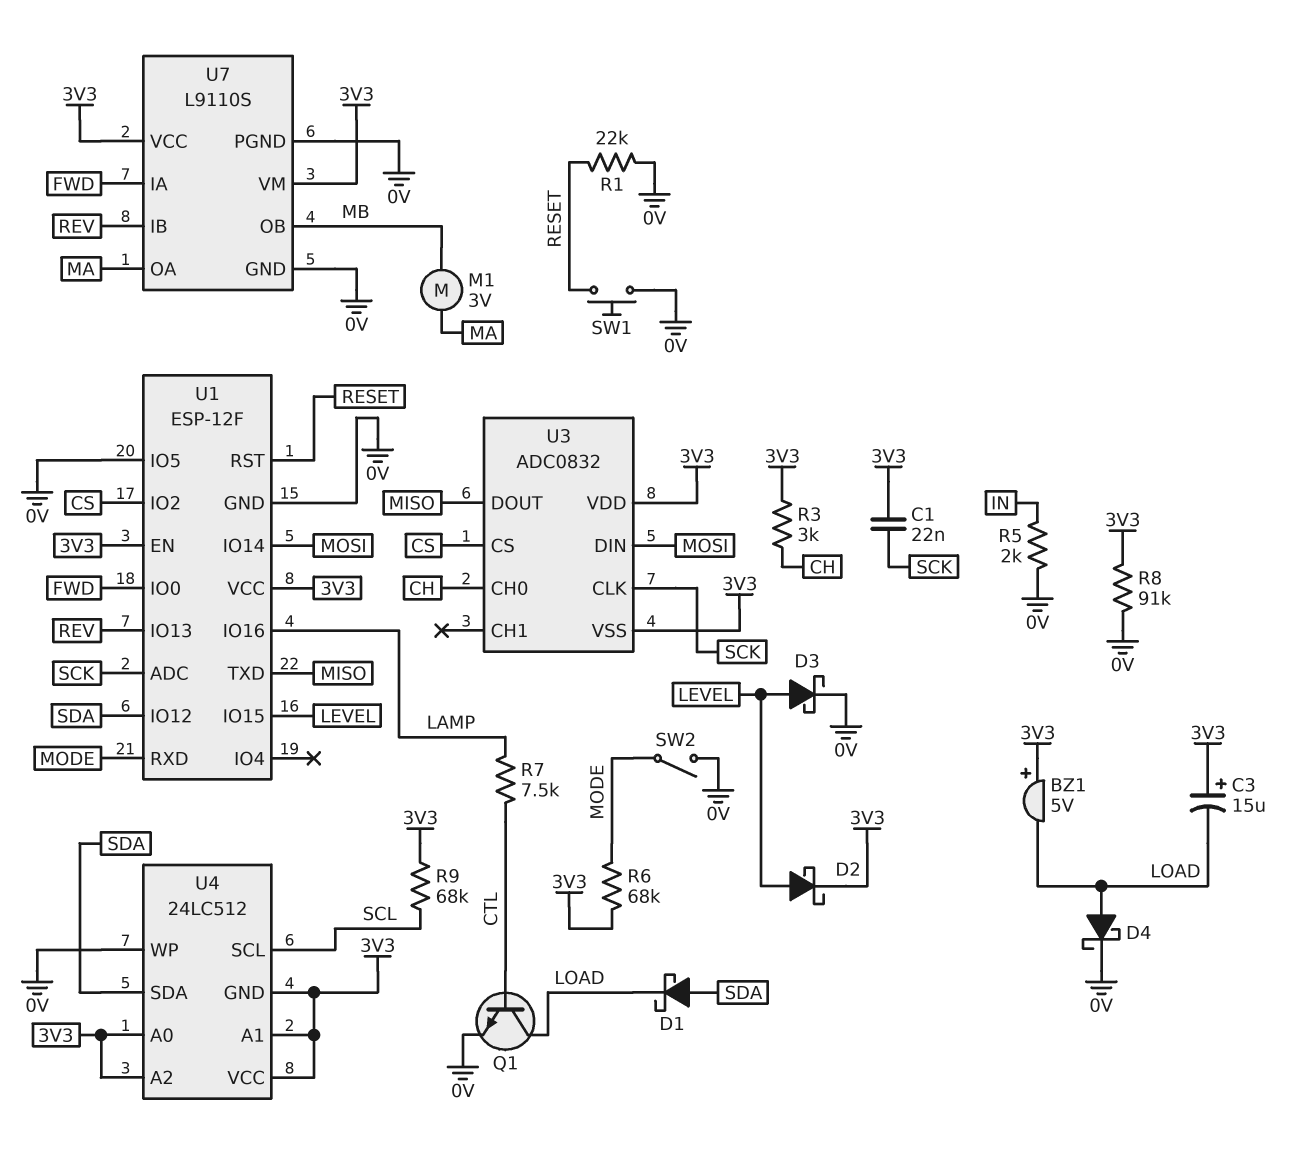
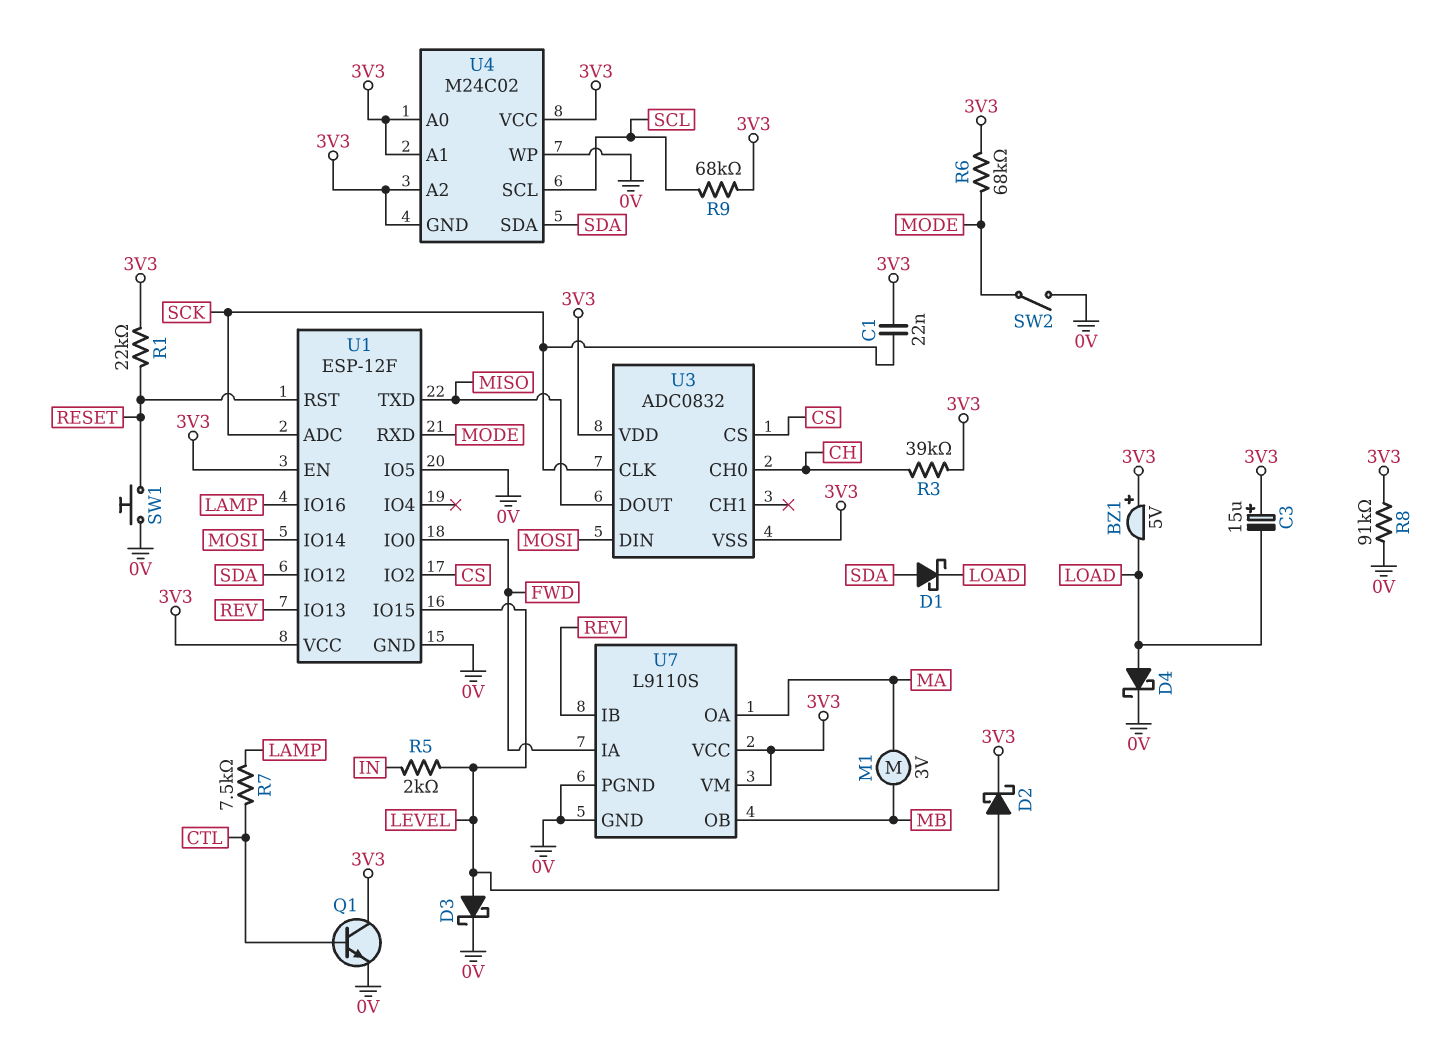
Q1: NPN (B CTL, C LOAD, E 0V) -> NPN (B CTL, C 3V3, E 0V)
R1: 22k (0V, RESET) -> 22k (3V3, RESET)
R3: 3k (3V3, CH) -> 39k (3V3, CH)
R5: 2k (0V, IN) -> 2k (IN, LEVEL)
U4: 24LC512 -> M24C02

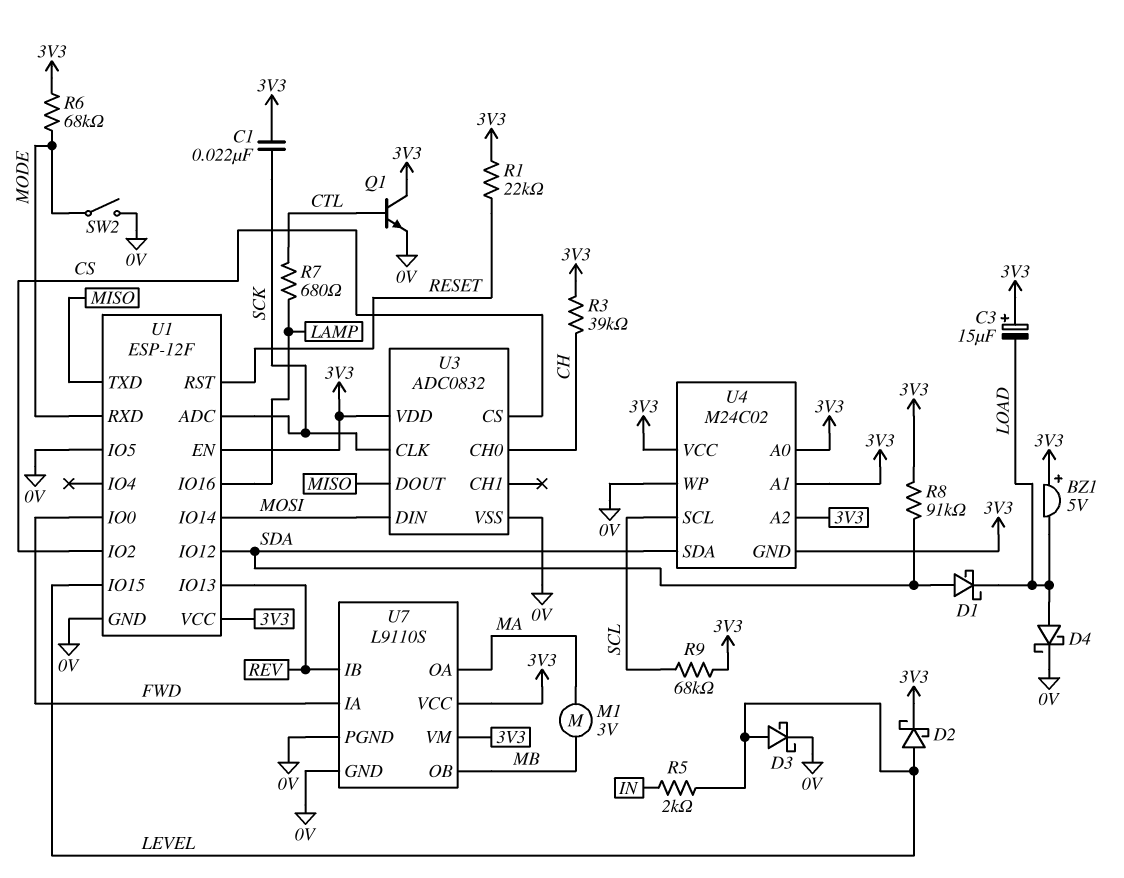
R7: 7.5k (CTL, LAMP) -> 680 (CTL, LAMP)
R8: 91k (0V, 3V3) -> 91k (3V3, SDA)
SW1: button (0V, RESET) -> none
U3 pin VSS: 3V3 -> 0V

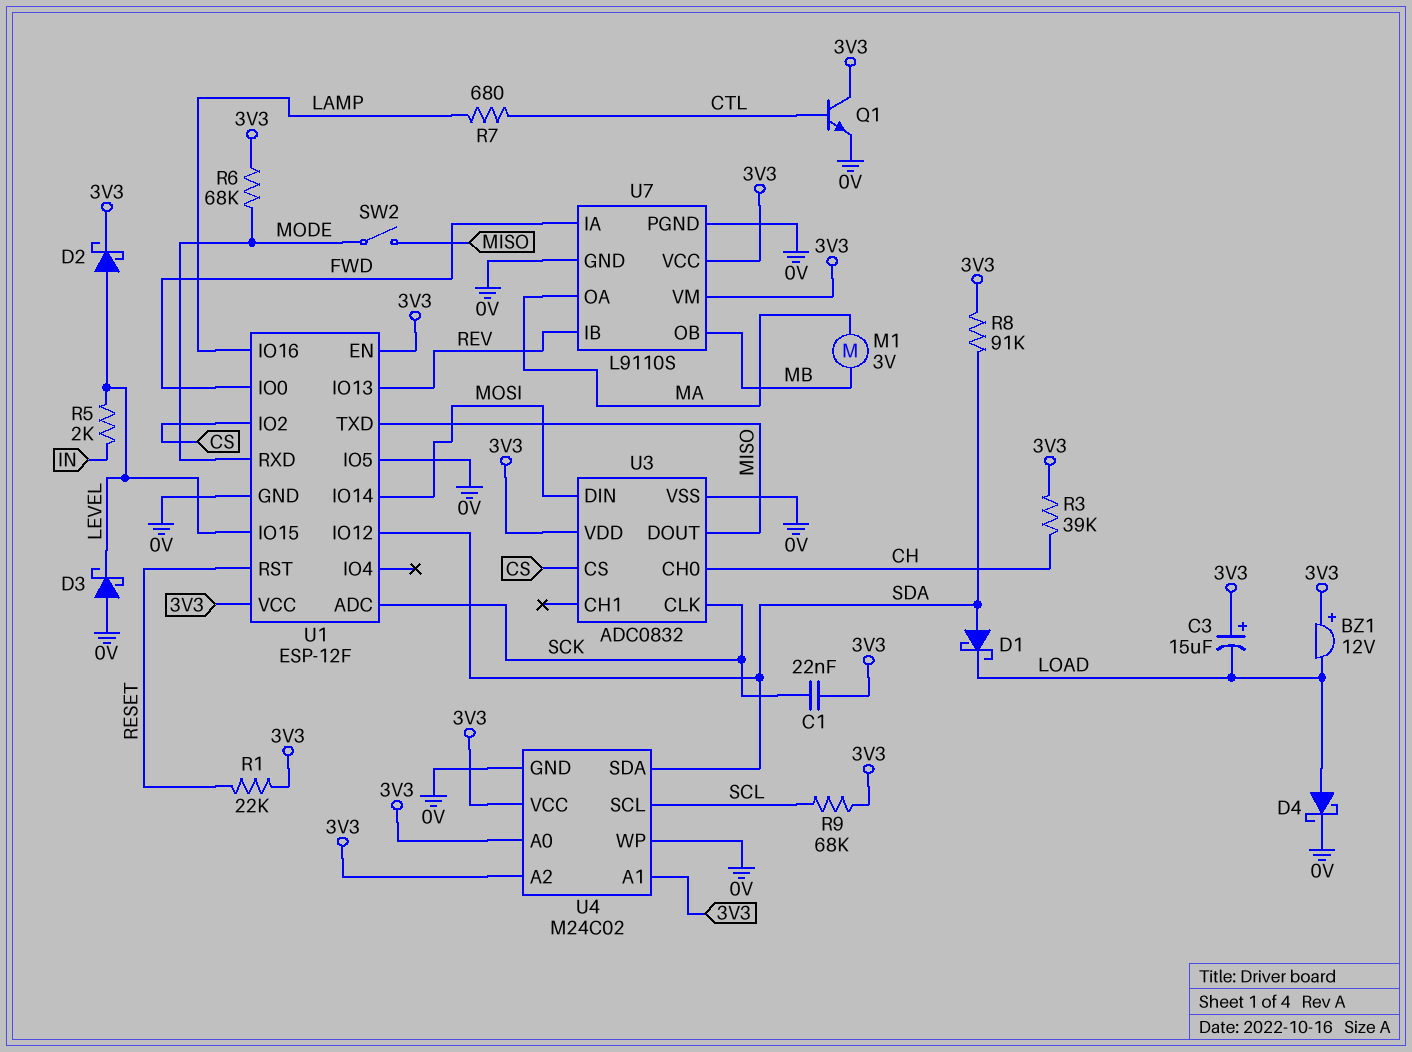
BZ1: buzzer 5V (plus 3V3, minus LOAD) -> buzzer 12V (plus 3V3, minus LOAD)
D3: schottky (A LEVEL, K 0V) -> schottky (A 0V, K LEVEL)
SW2: switch (0V, MODE) -> switch (MISO, MODE)
U4 pin GND: 3V3 -> 0V

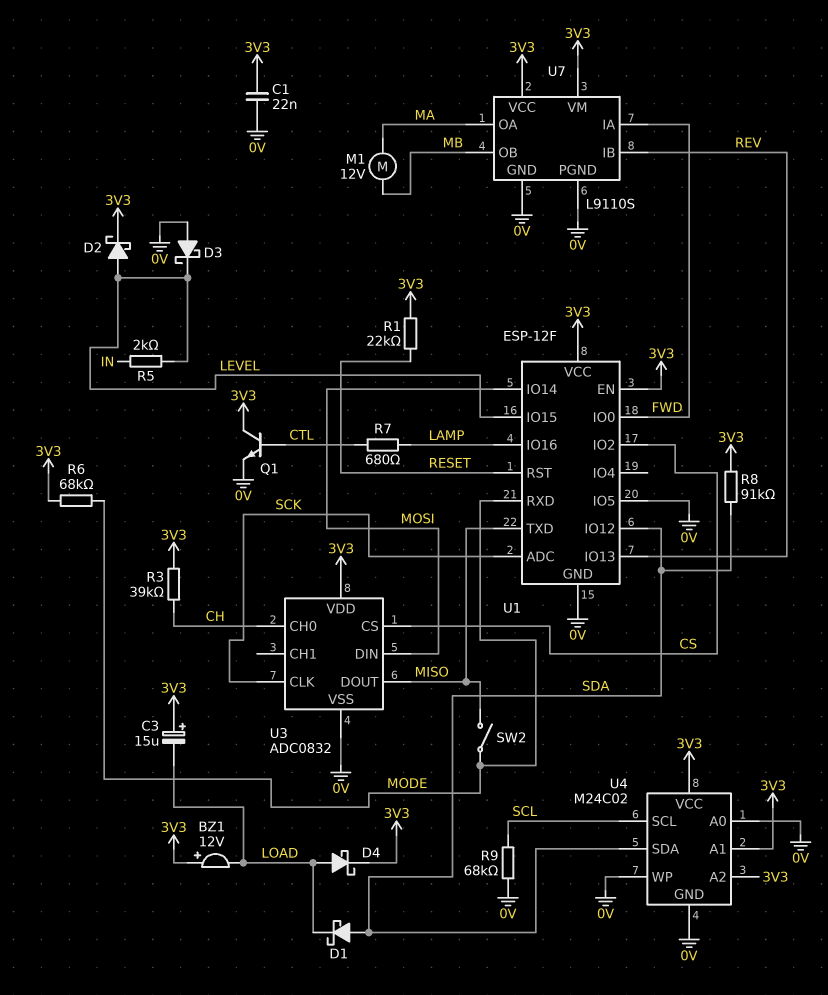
C1: 22nF (3V3, SCK) -> 22nF (0V, 3V3)
D4: schottky (A LOAD, K 0V) -> schottky (A LOAD, K 3V3)
M1: motor 3V (MA, MB) -> motor 12V (MA, MB)
R9: 68k (3V3, SCL) -> 68k (0V, SCL)
U4 pin A0: 3V3 -> 0V

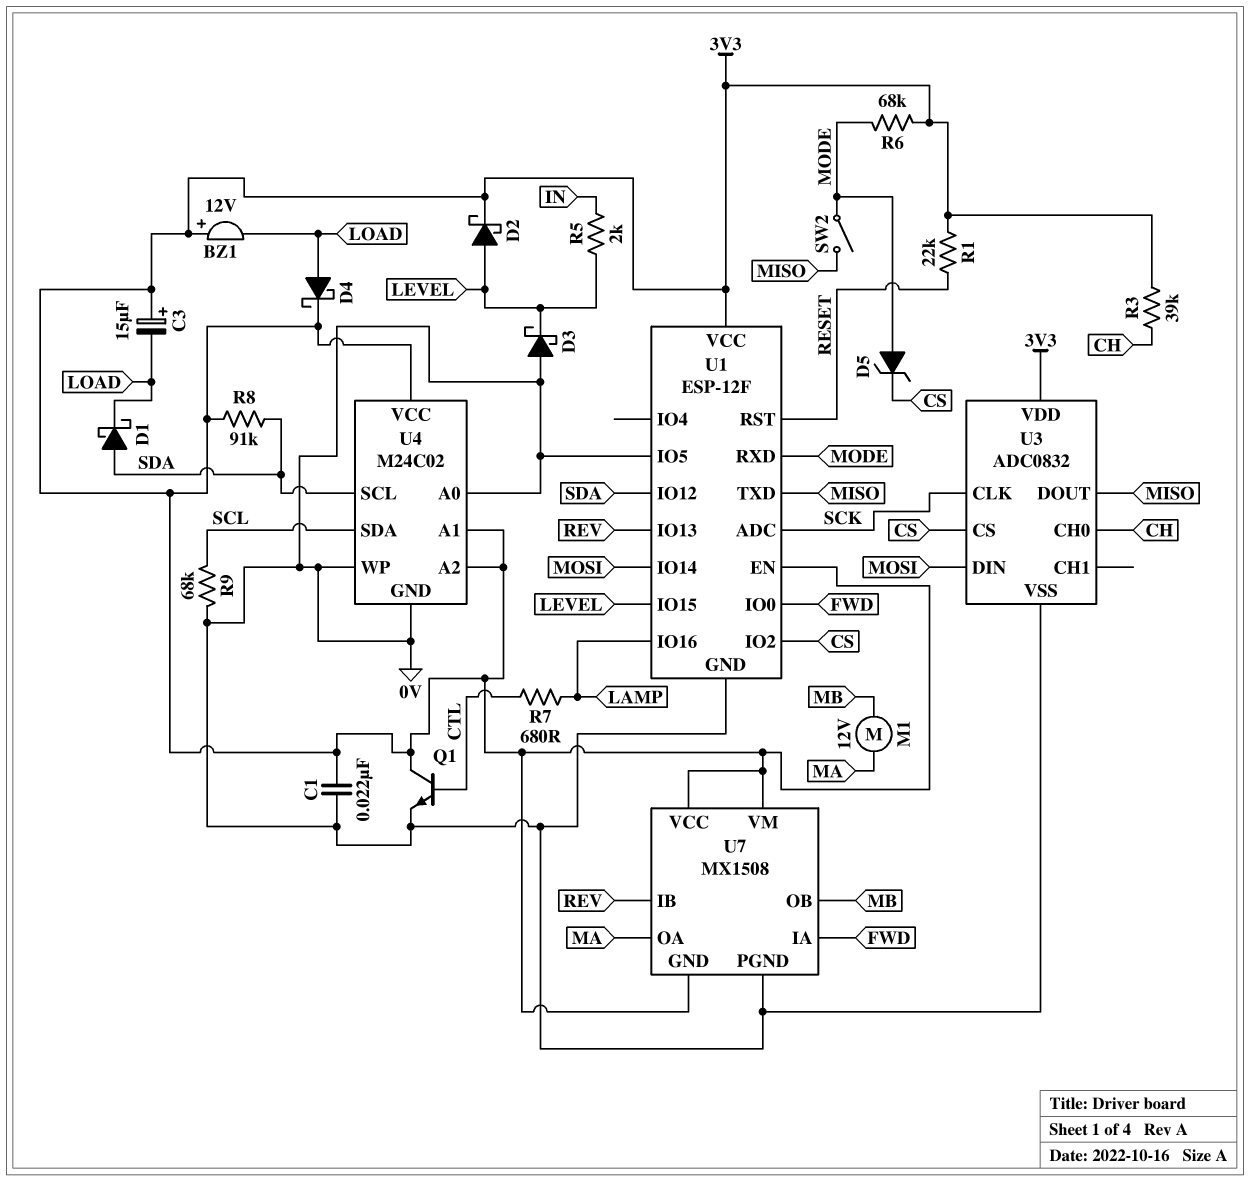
D5: none -> zener (A MODE, K CS)
U4 pin SCL: SCL -> SDA
U4 pin SDA: SDA -> SCL
U7: L9110S -> MX1508
U7 pin GND: 0V -> 3V3

